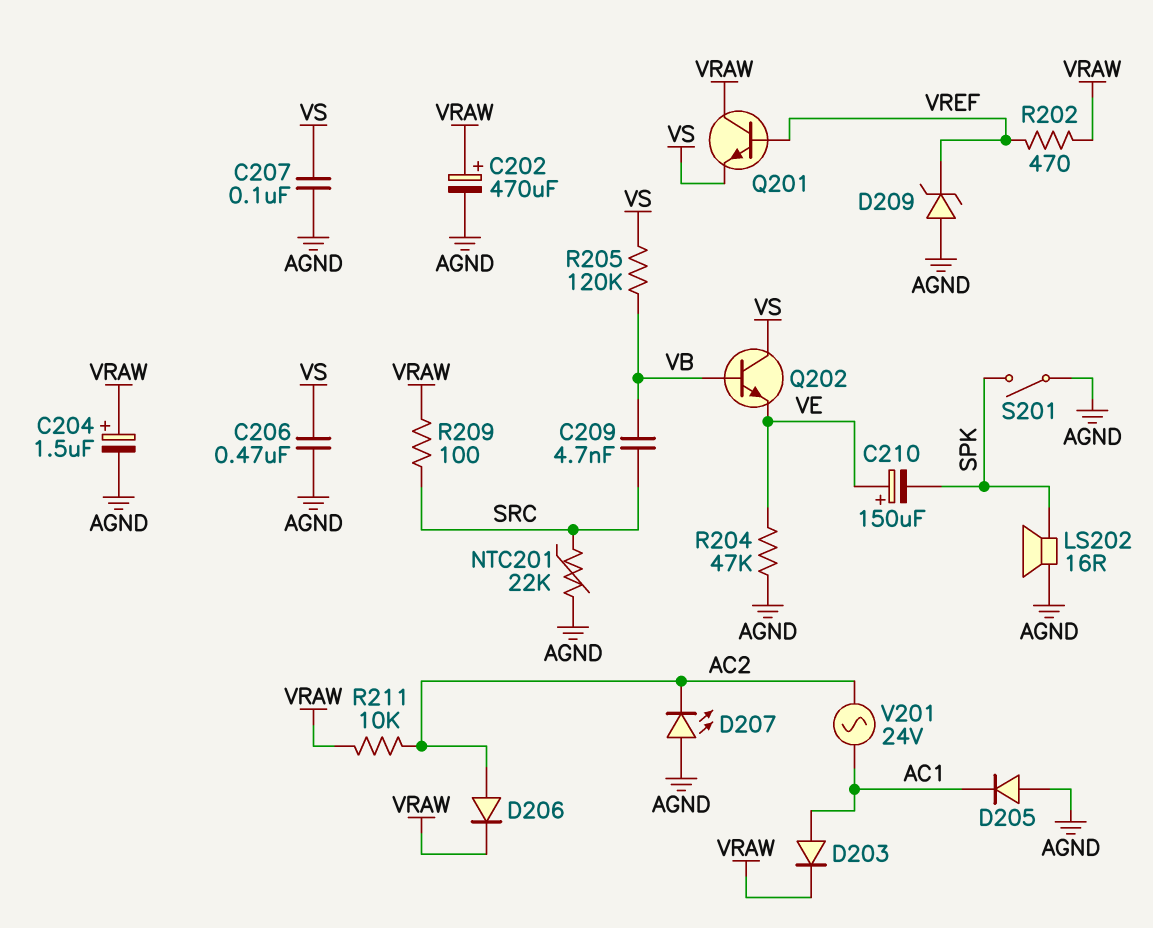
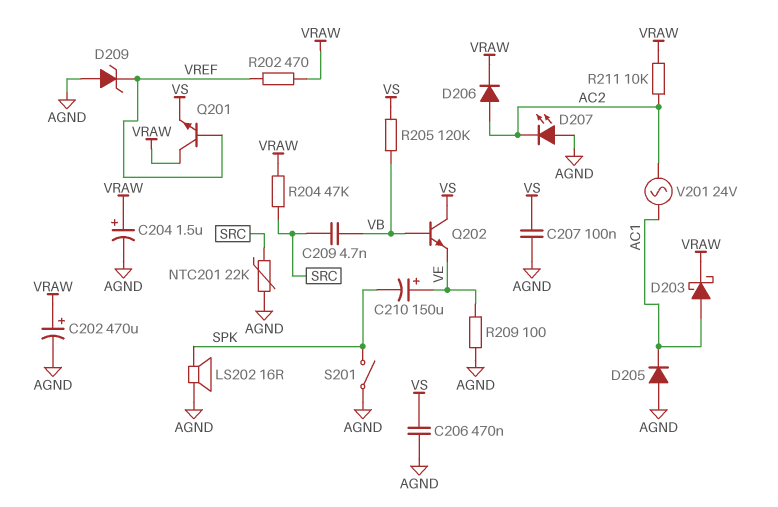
D203: diode (A AC1, K VRAW) -> schottky (A AC1, K VRAW)
R204: 47k (AGND, VE) -> 47k (SRC, VRAW)
R209: 100 (SRC, VRAW) -> 100 (AGND, VE)

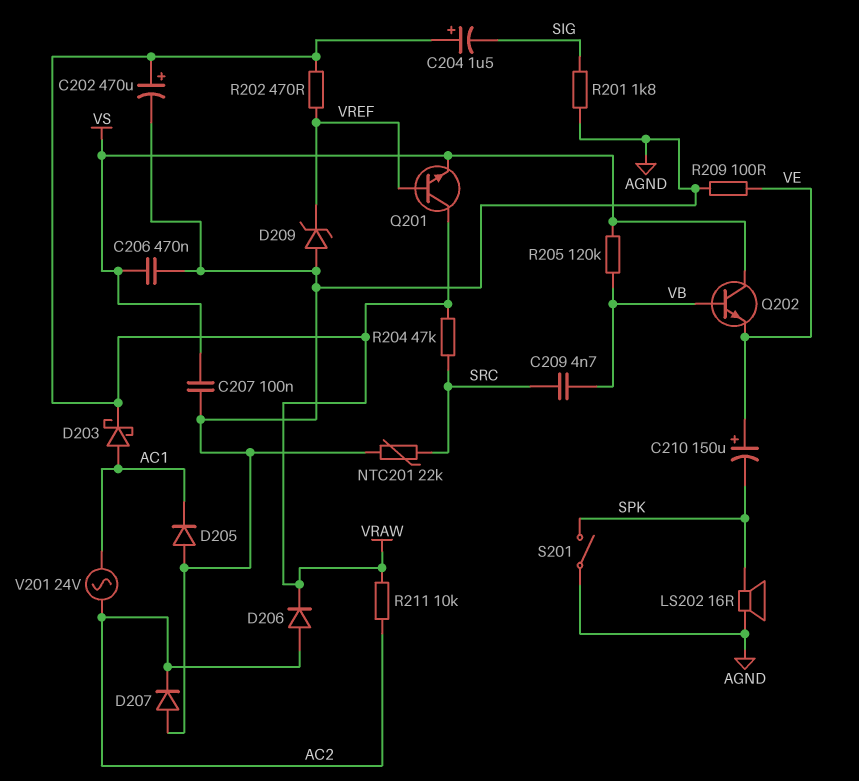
C204: 1.5uF (plus VRAW, minus AGND) -> 1.5uF (plus VRAW, minus SIG)
D207: LED (A AGND, K AC2) -> diode (A AGND, K AC2)
R201: none -> 1.8k (AGND, SIG)

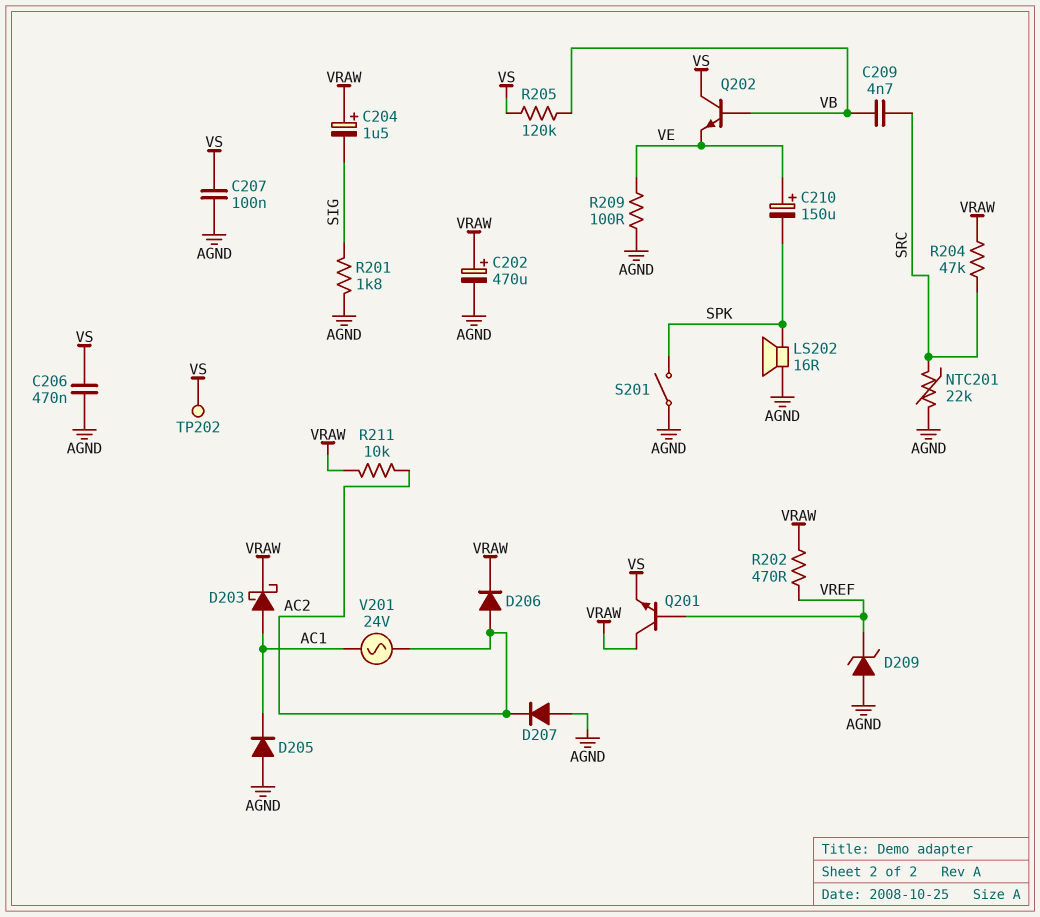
TP202: none -> test point (VS)

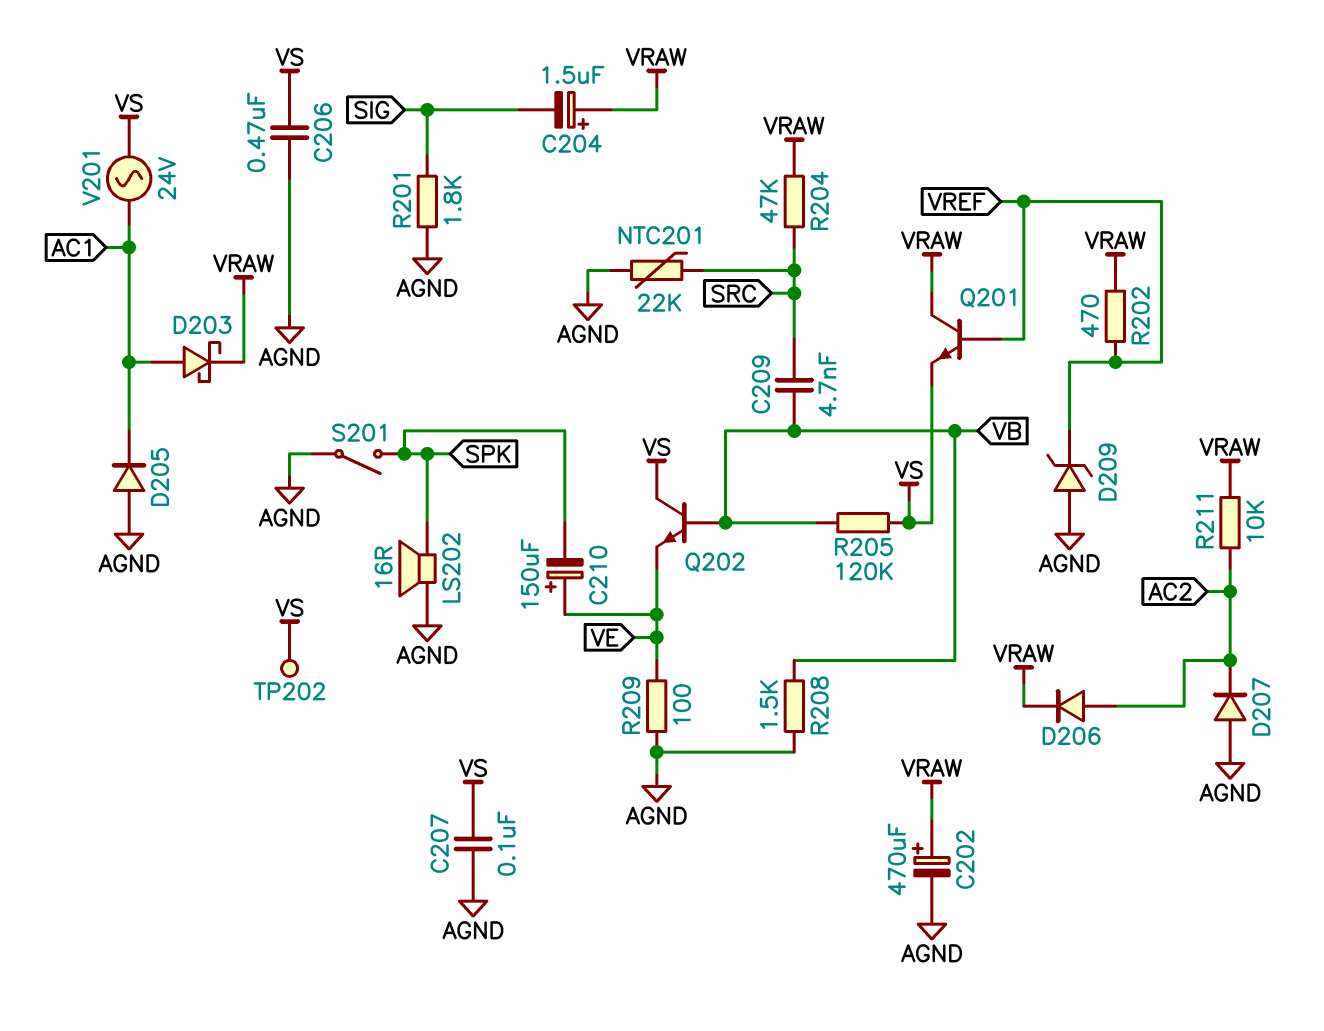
R208: none -> 1.5k (AGND, VB)
V201: AC 24V (AC1, AC2) -> AC 24V (AC1, VS)

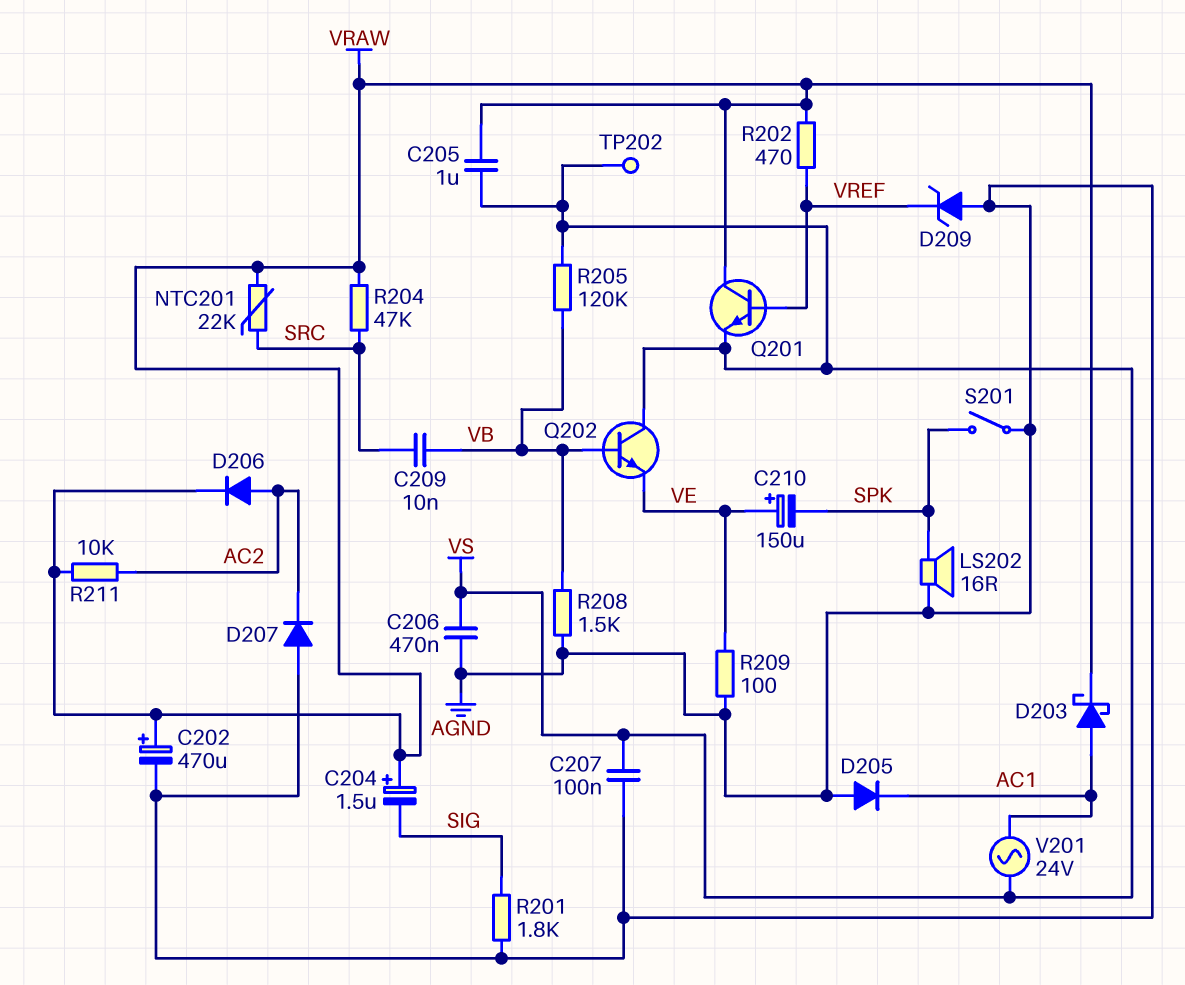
C205: none -> 1uF (VRAW, VS)
C209: 4.7nF (SRC, VB) -> 10nF (SRC, VB)
NTC201: 22k (AGND, SRC) -> 22k (SRC, VRAW)

